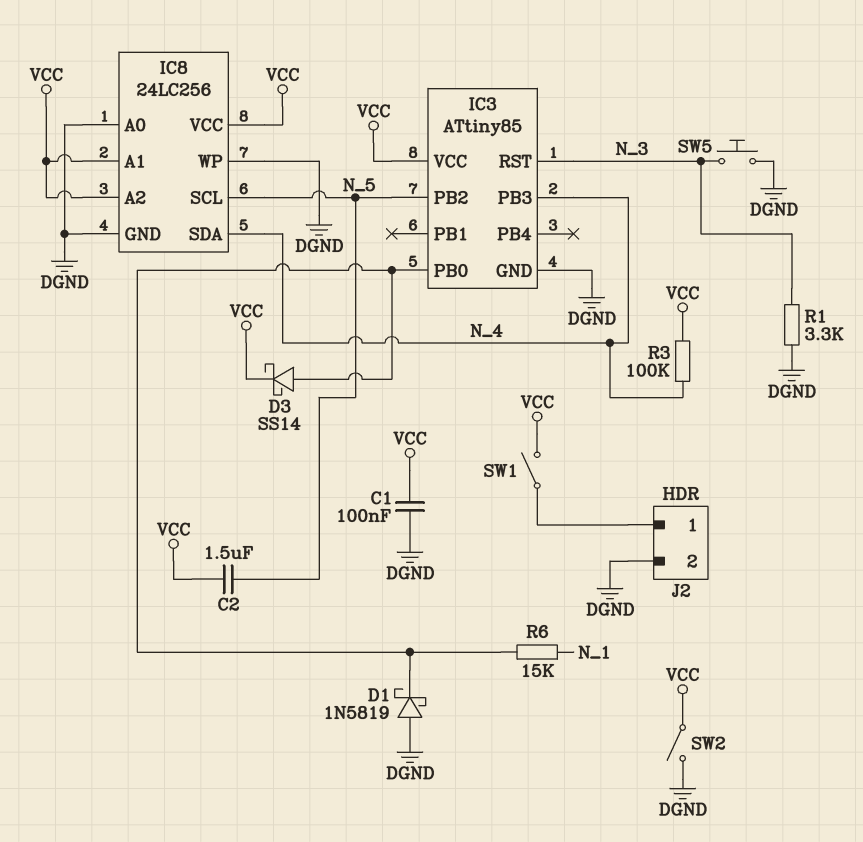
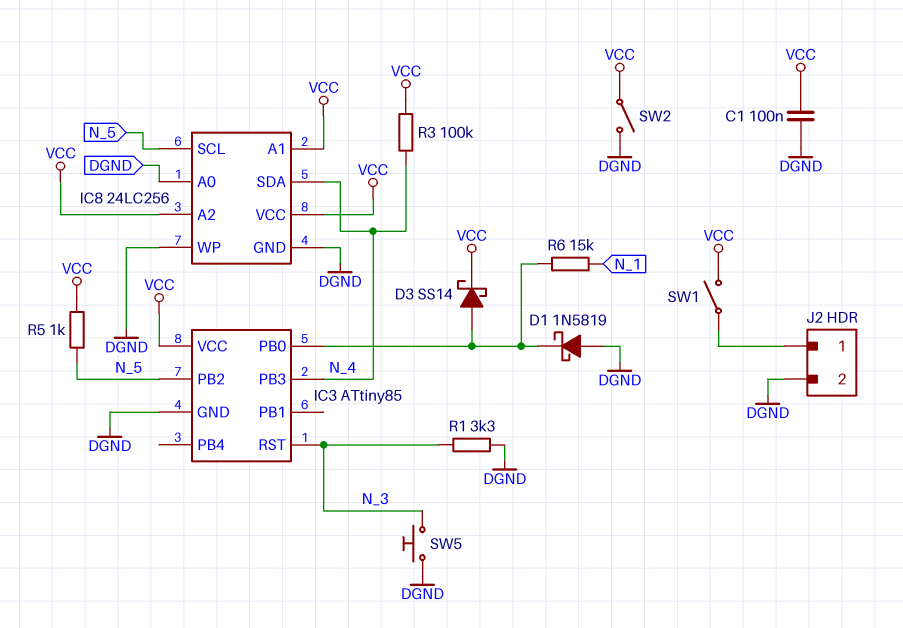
C2: 1.5uF (N_5, VCC) -> none
R5: none -> 1k (N_5, VCC)

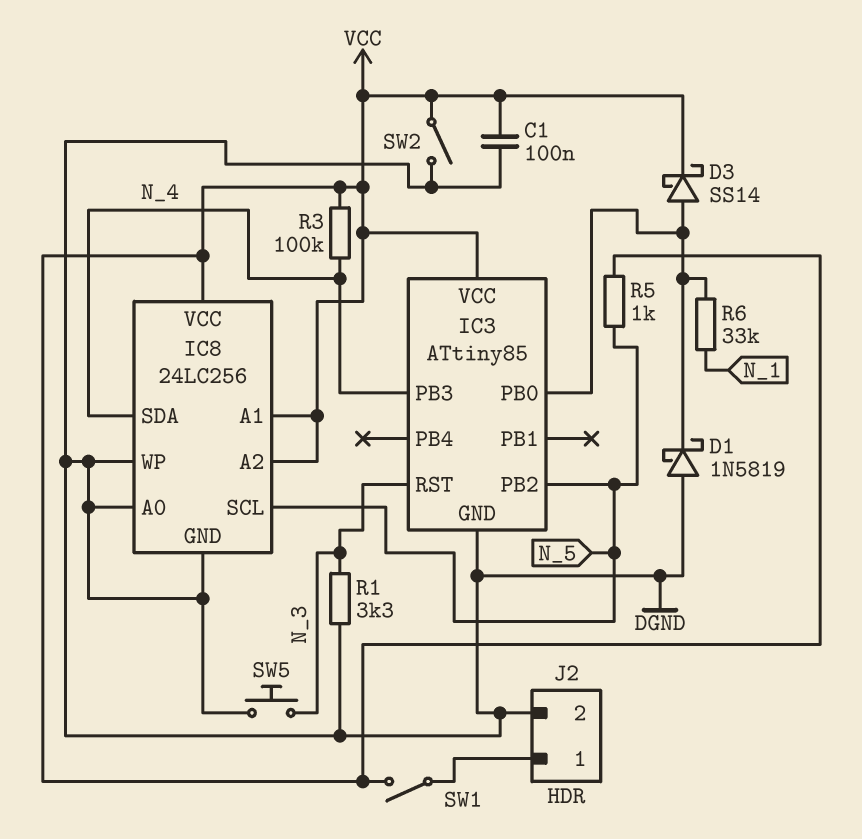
R6: 15k (IC3/PB0, N_1) -> 33k (IC3/PB0, N_1)

